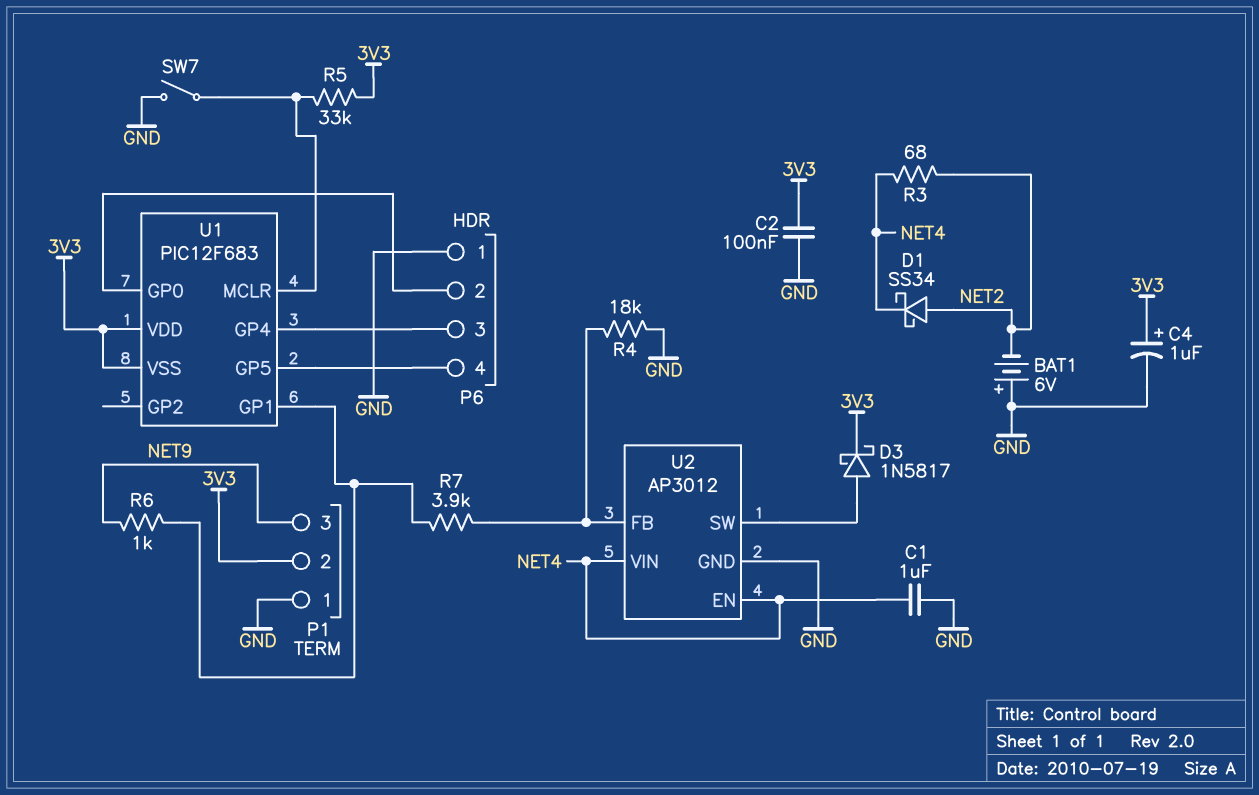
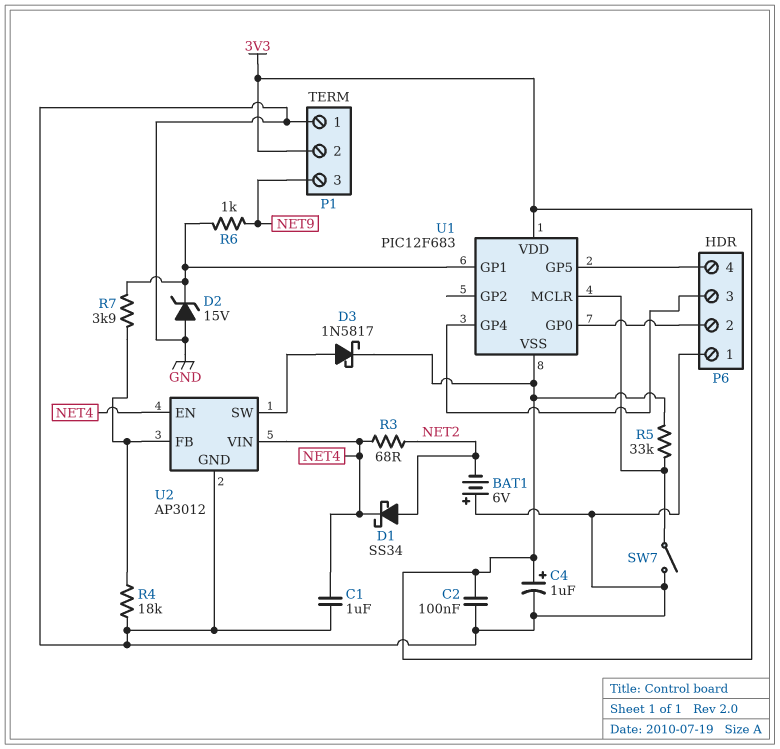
D2: none -> zener 15V (A GND, K U1/GP1)

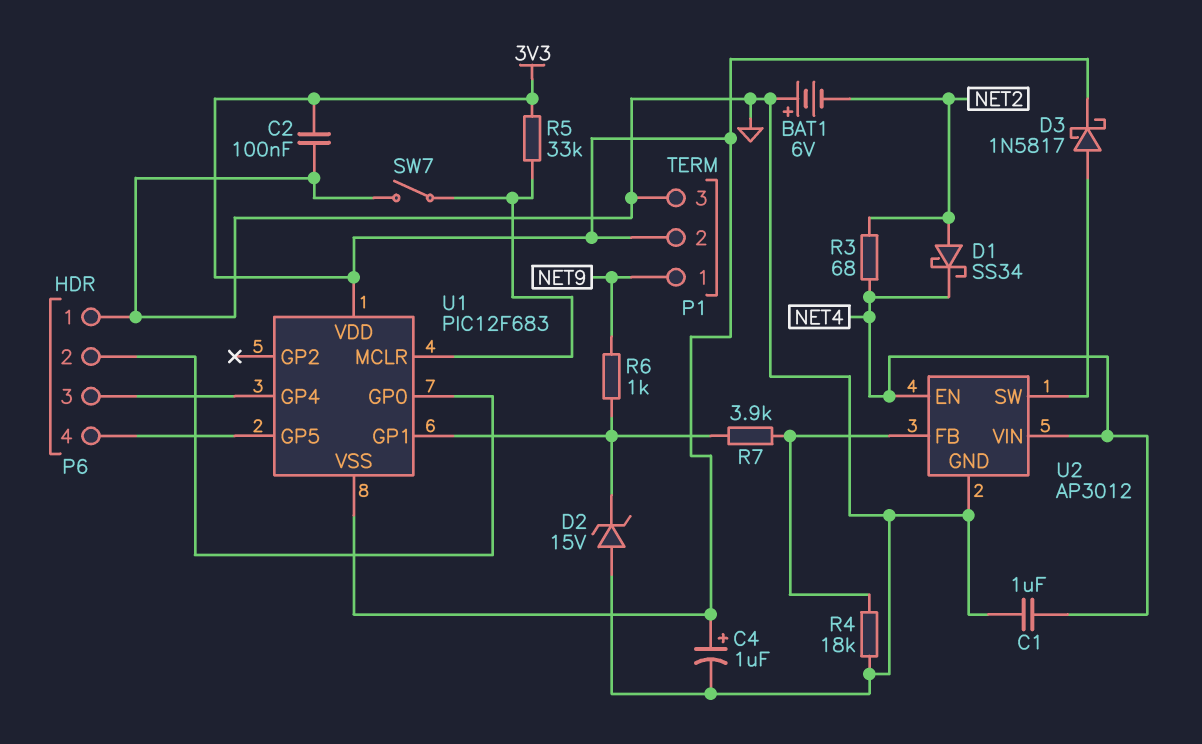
P1 pin 1: GND -> NET9
P1 pin 3: NET9 -> GND

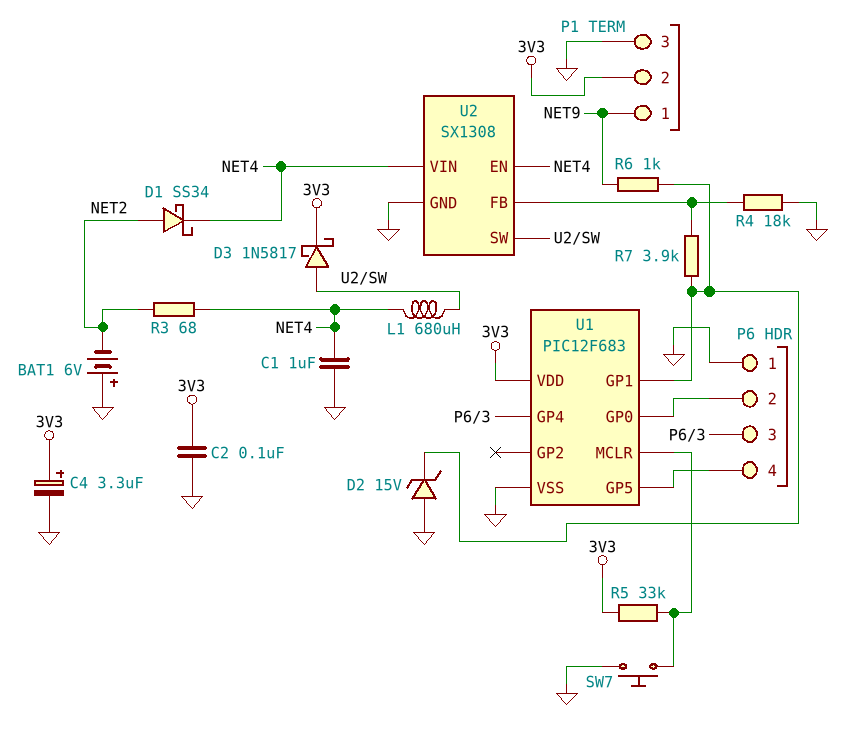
C4: 1uF (plus 3V3, minus GND) -> 3.3uF (plus 3V3, minus GND)
L1: none -> 680uH (NET4, U2/SW)
SW7: switch (GND, U1/MCLR) -> button (GND, U1/MCLR)
U1 pin VSS: 3V3 -> GND
U2: AP3012 -> SX1308

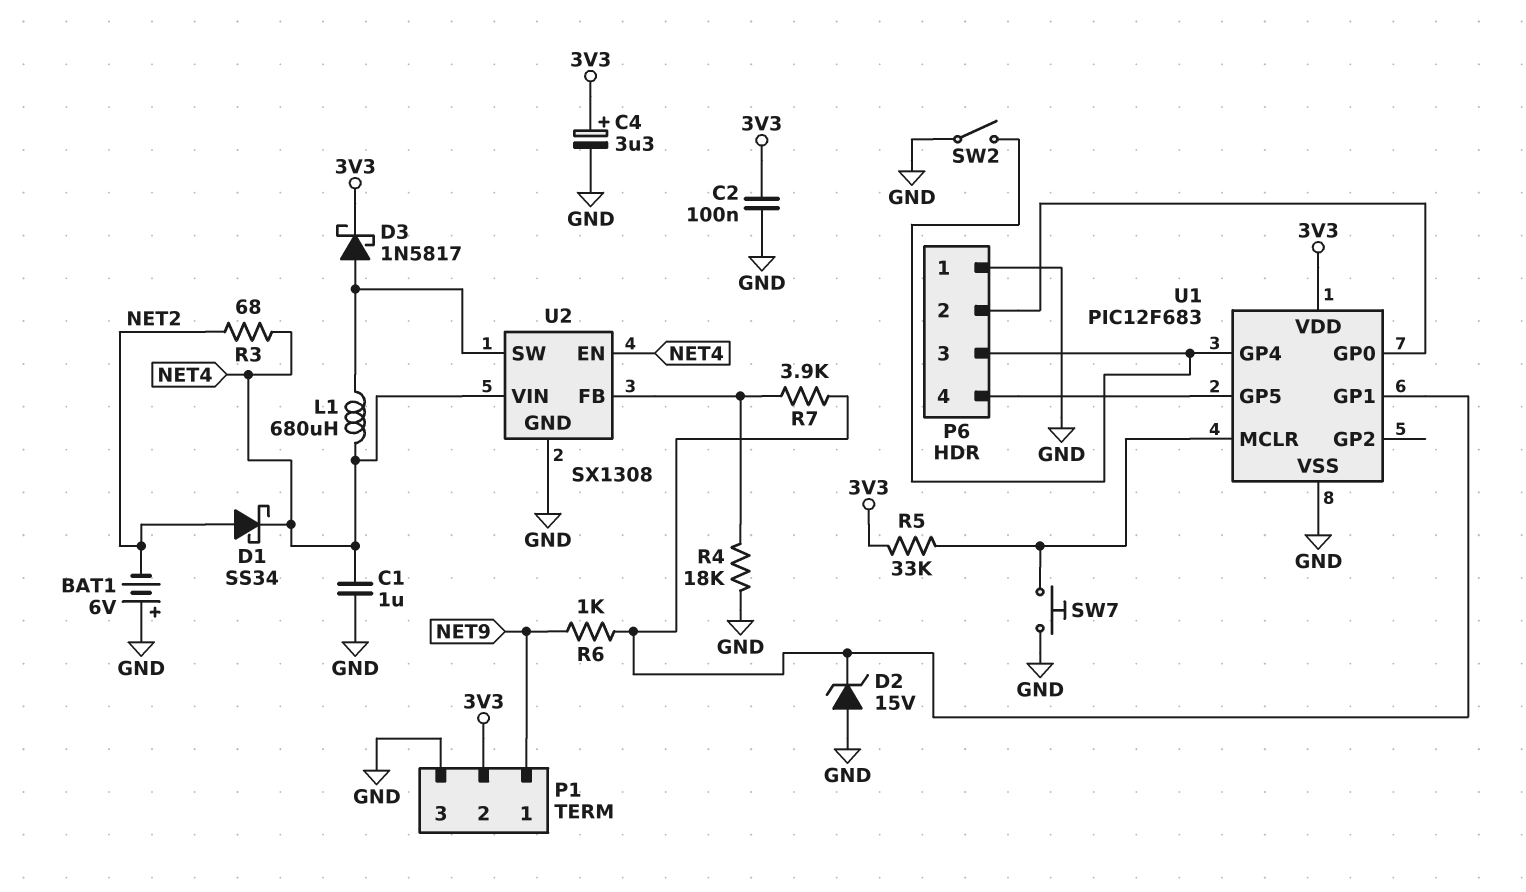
SW2: none -> switch (GND, P6/3)

